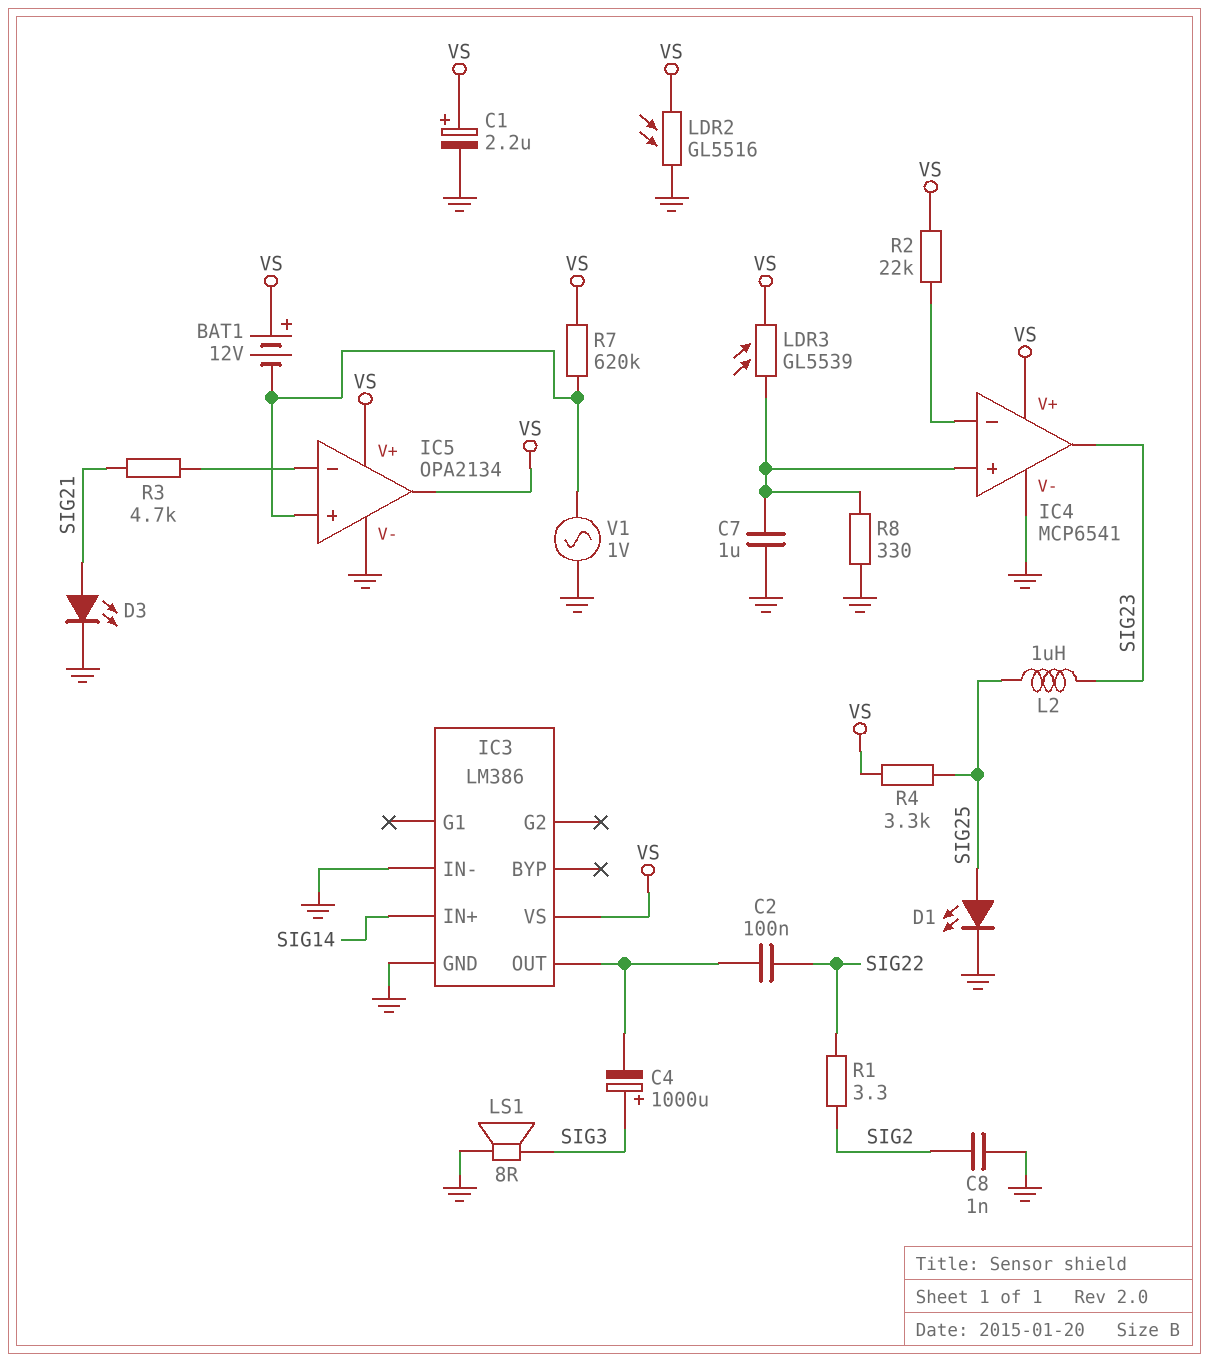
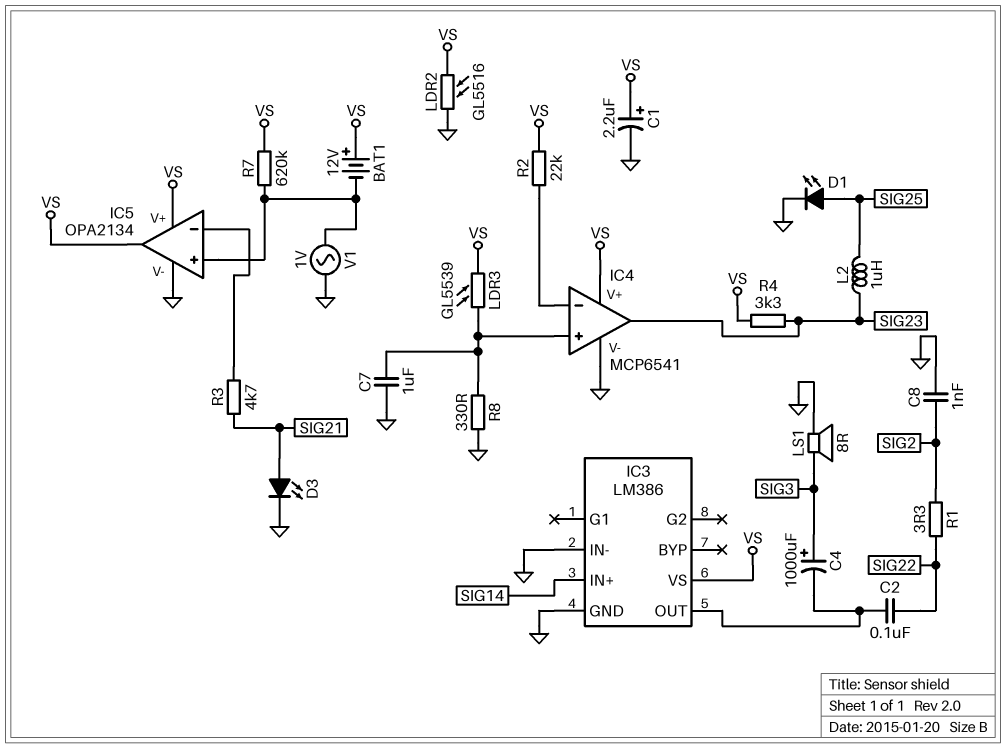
R4: 3.3k (SIG25, VS) -> 3.3k (SIG23, VS)

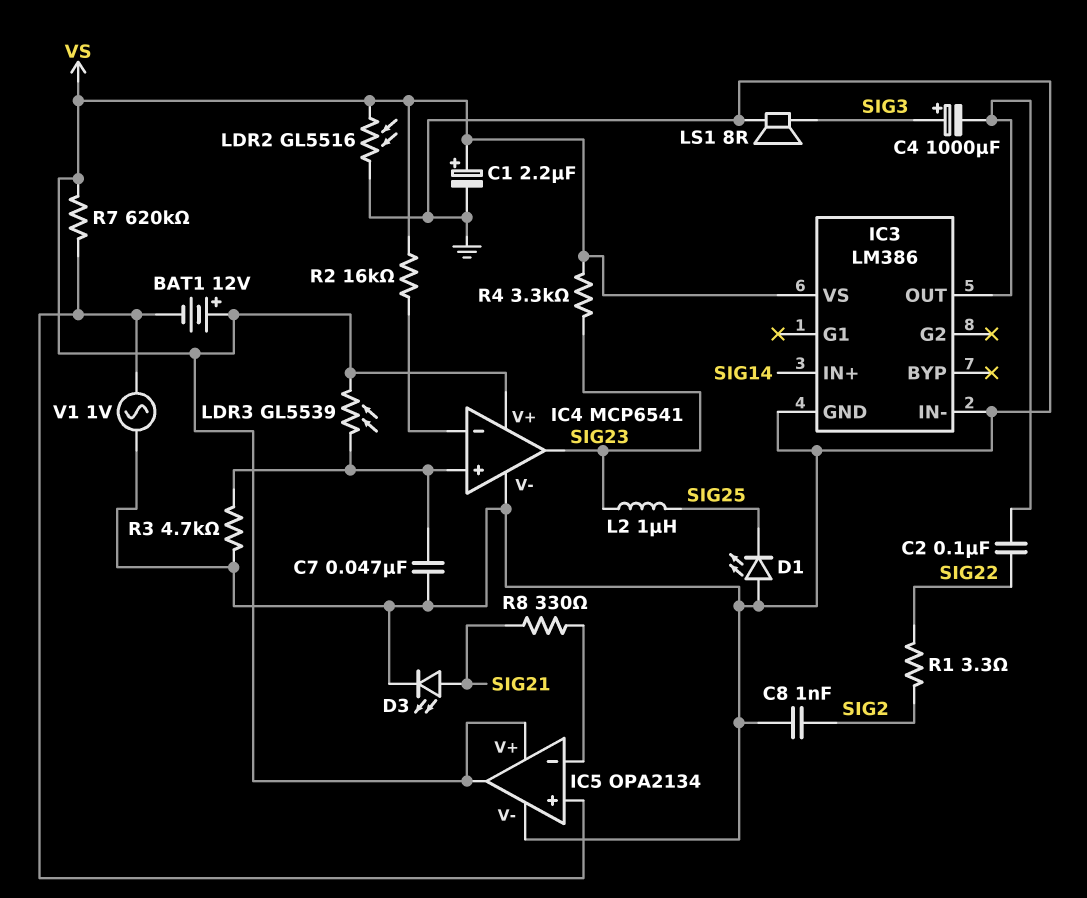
C7: 1uF (GND, IC4/in+) -> 47nF (GND, IC4/in+)
D1: LED (A SIG25, K GND) -> LED (A GND, K SIG25)
R2: 22k (IC4/in-, VS) -> 16k (IC4/in-, VS)
R3: 4.7k (IC5/in-, SIG21) -> 4.7k (GND, IC4/in+)
R8: 330 (GND, IC4/in+) -> 330 (IC5/in-, SIG21)

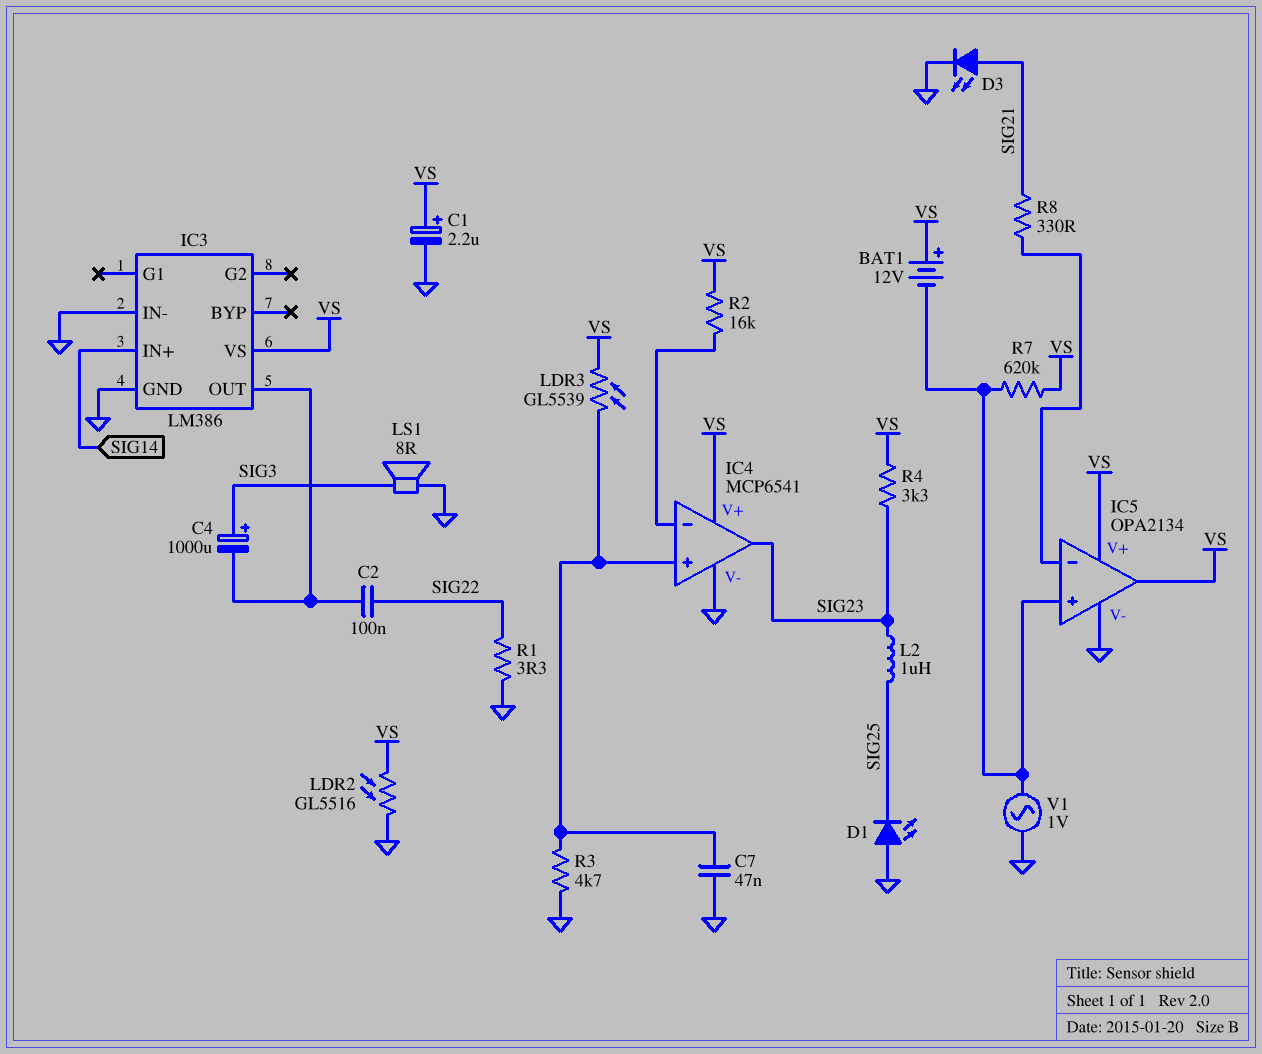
C8: 1nF (GND, SIG2) -> none
R1: 3.3 (SIG2, SIG22) -> 3.3 (GND, SIG22)

